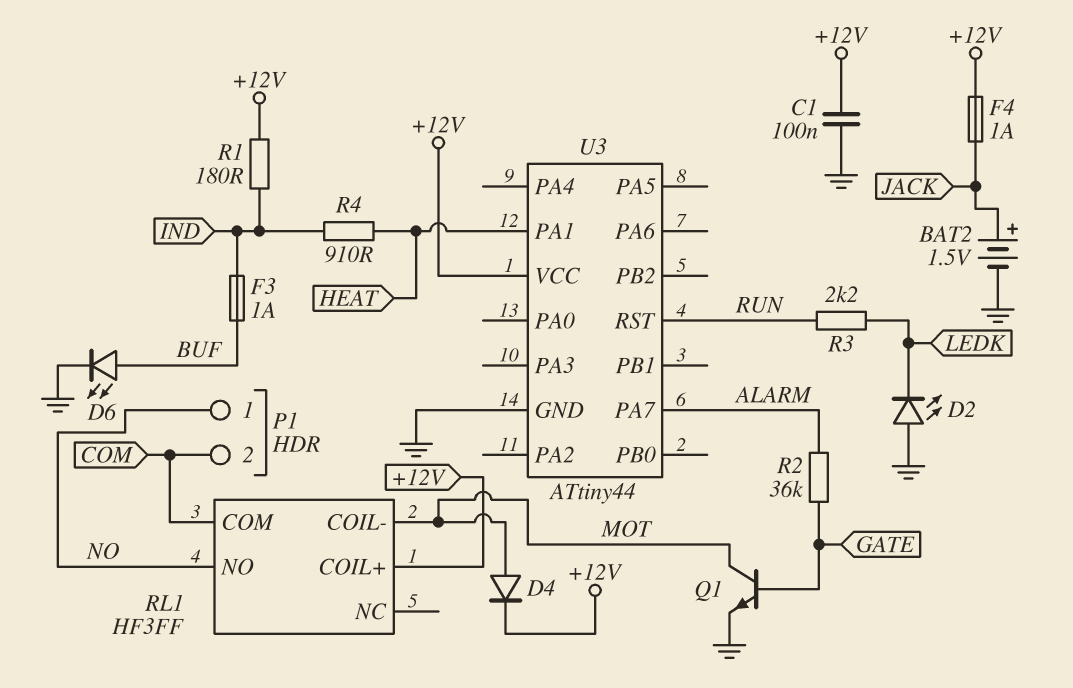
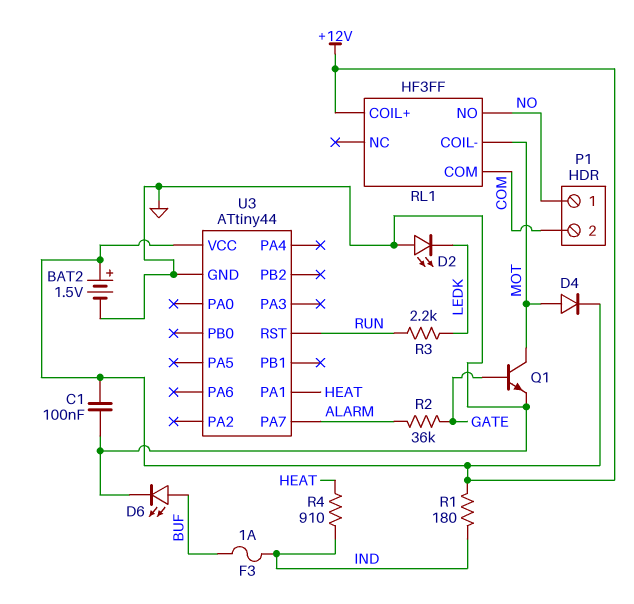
BAT2: 1.5V (plus JACK, minus GND) -> 1.5V (plus +12V, minus GND)
F4: 1A (+12V, JACK) -> none

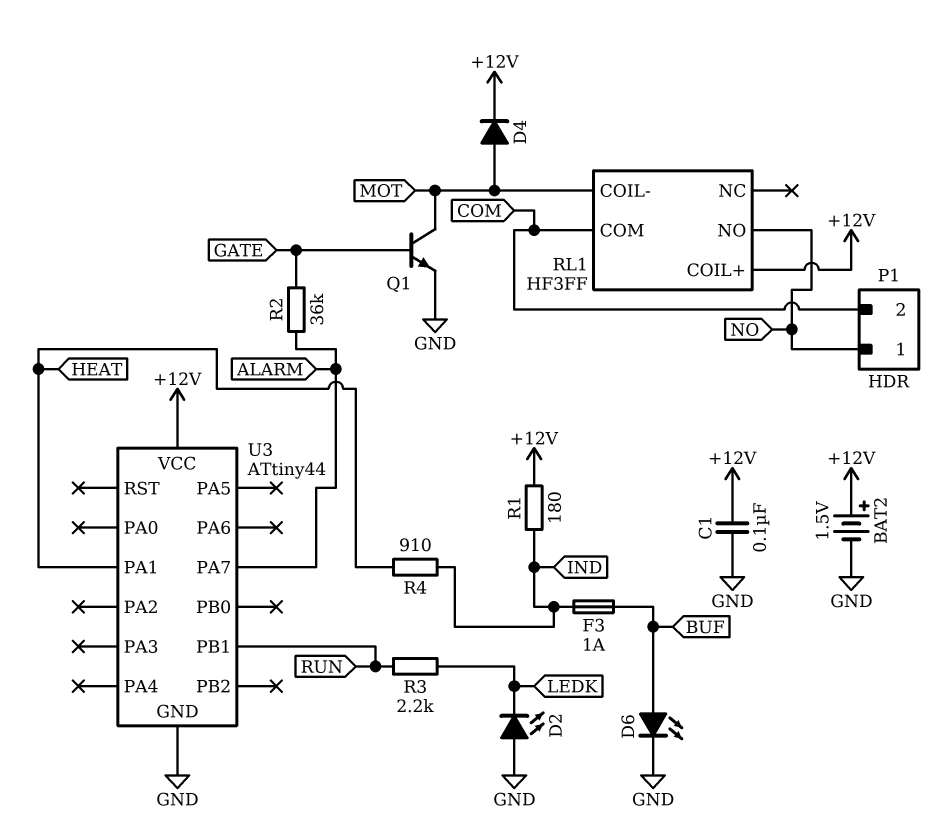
U3 pin PB1: none -> RUN
U3 pin RST: RUN -> none

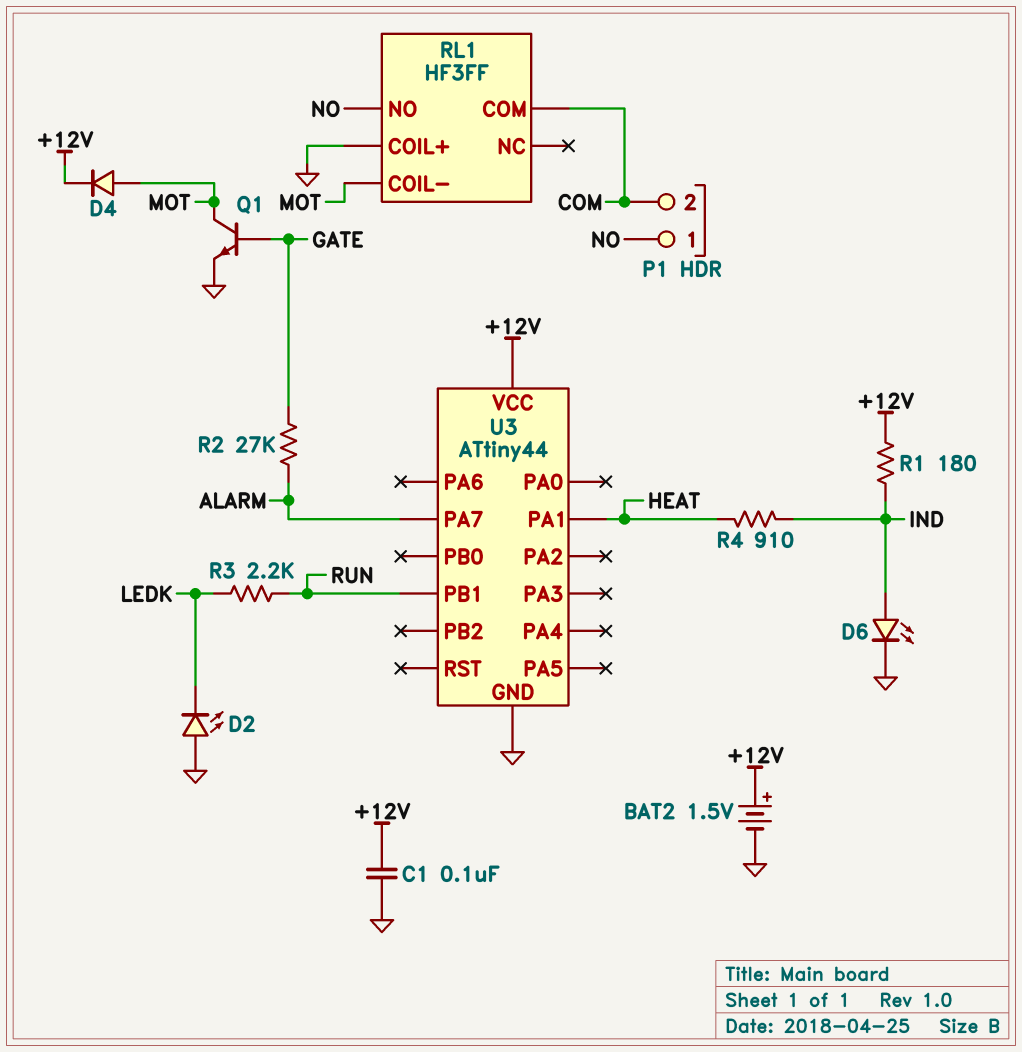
D6: LED (A BUF, K GND) -> LED (A IND, K GND)
F3: 1A (BUF, IND) -> none
R2: 36k (ALARM, GATE) -> 27k (ALARM, GATE)
RL1 pin COIL+: +12V -> GND

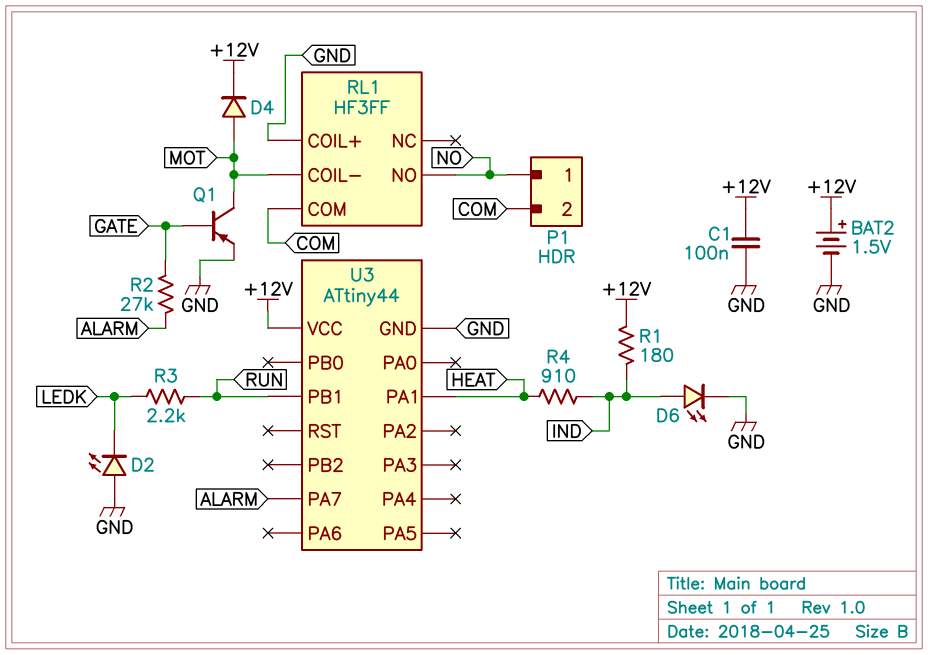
Q1: NPN (B GATE, C MOT, E GND) -> PNP (B GATE, C MOT, E GND)

